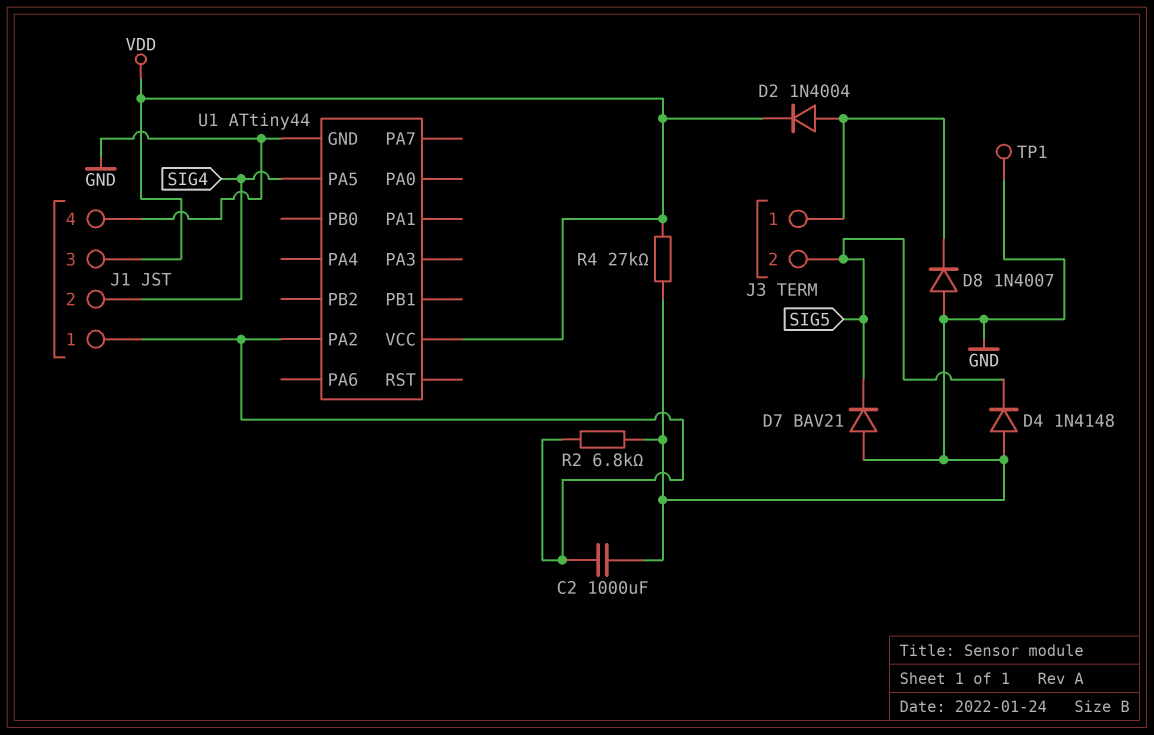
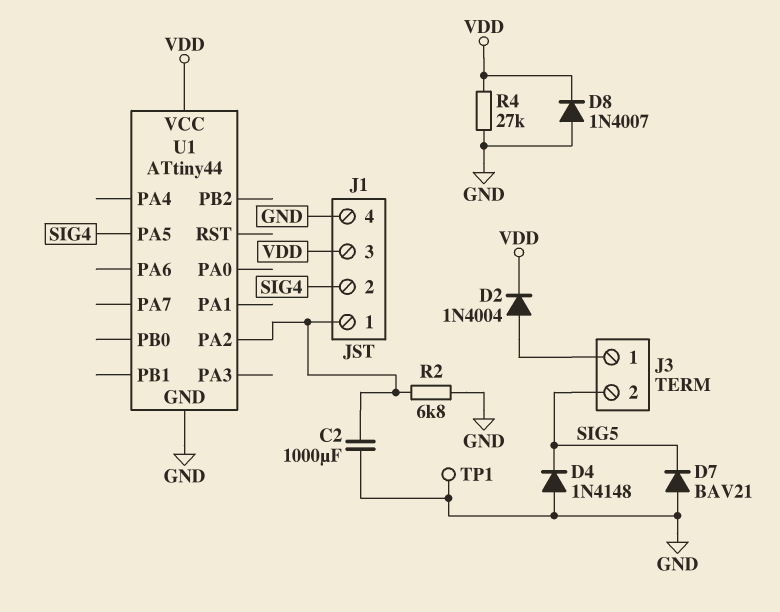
D8: diode 1N4007 (A GND, K J3/1) -> diode 1N4007 (A GND, K VDD)

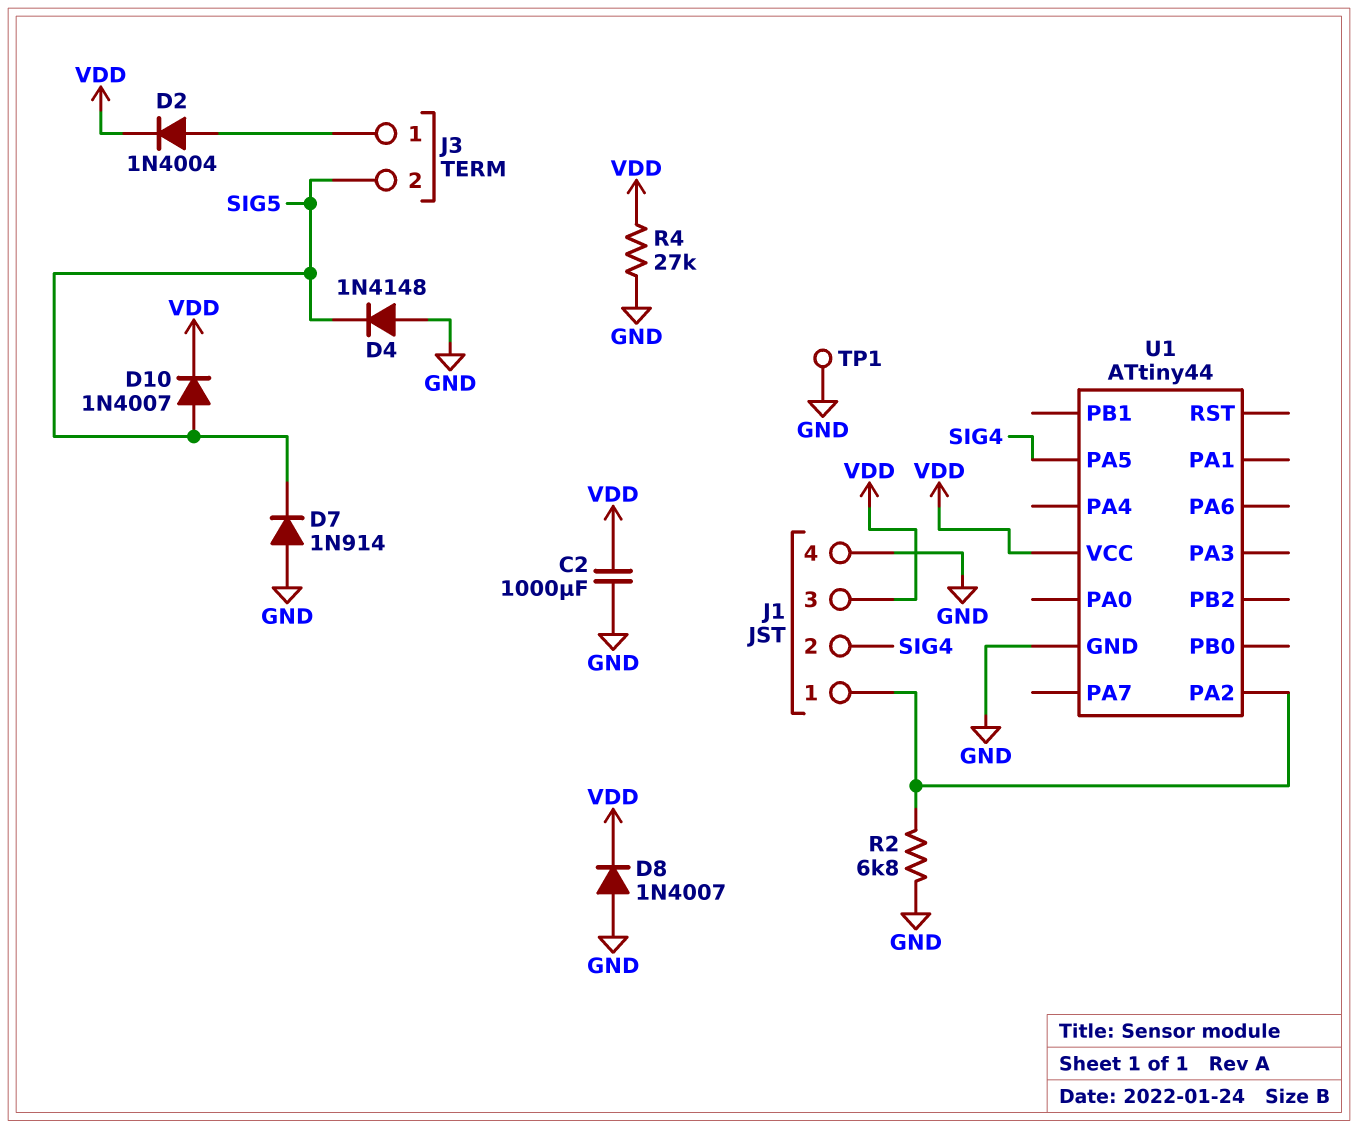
C2: 1000uF (GND, J1/1) -> 1000uF (GND, VDD)
D7: diode BAV21 (A GND, K SIG5) -> diode 1N914 (A GND, K SIG5)
D10: none -> diode 1N4007 (A SIG5, K VDD)

